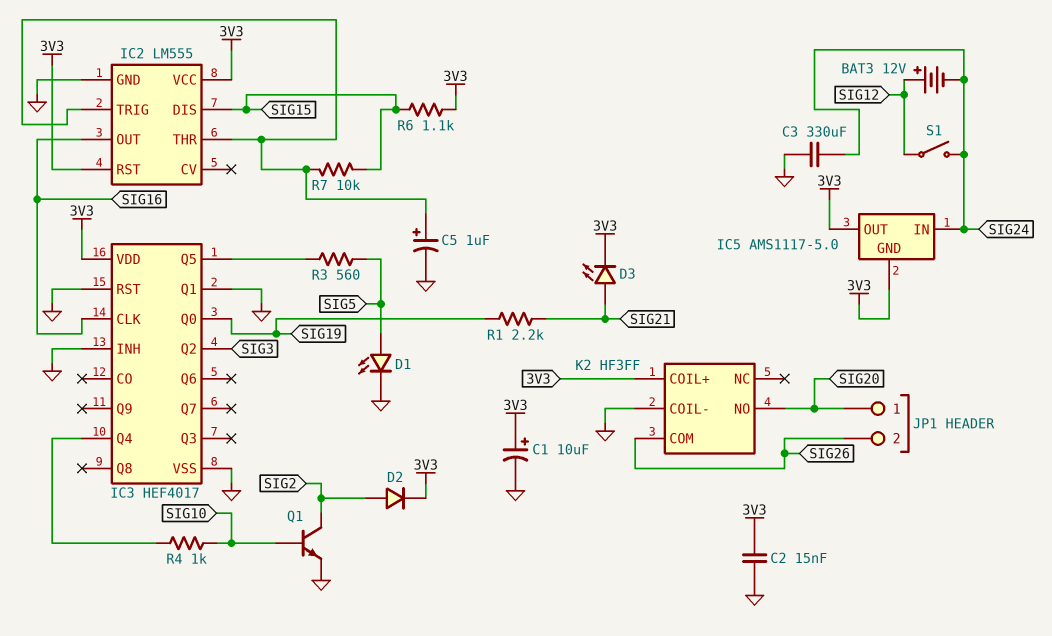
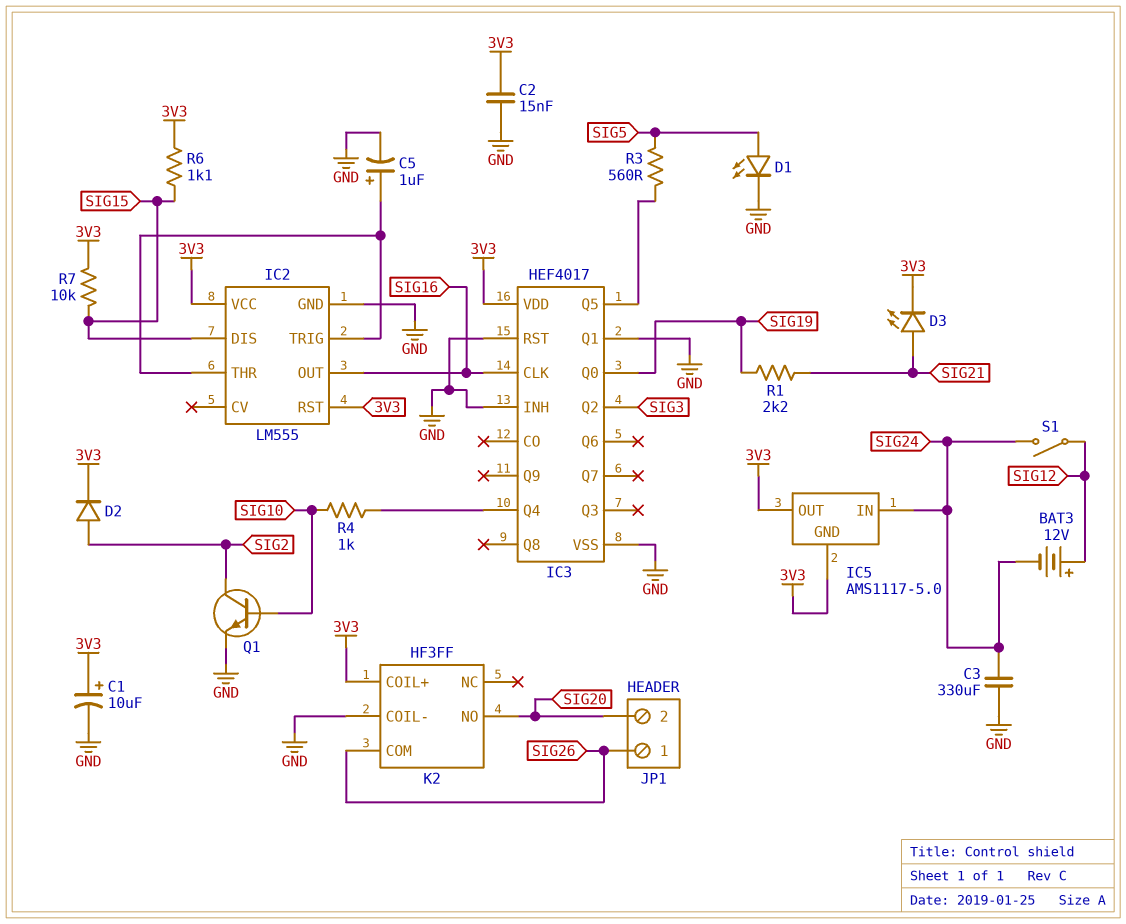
JP1 pin 1: SIG20 -> SIG26
JP1 pin 2: SIG26 -> SIG20
R7: 10k (IC2/THR, SIG15) -> 10k (3V3, SIG15)

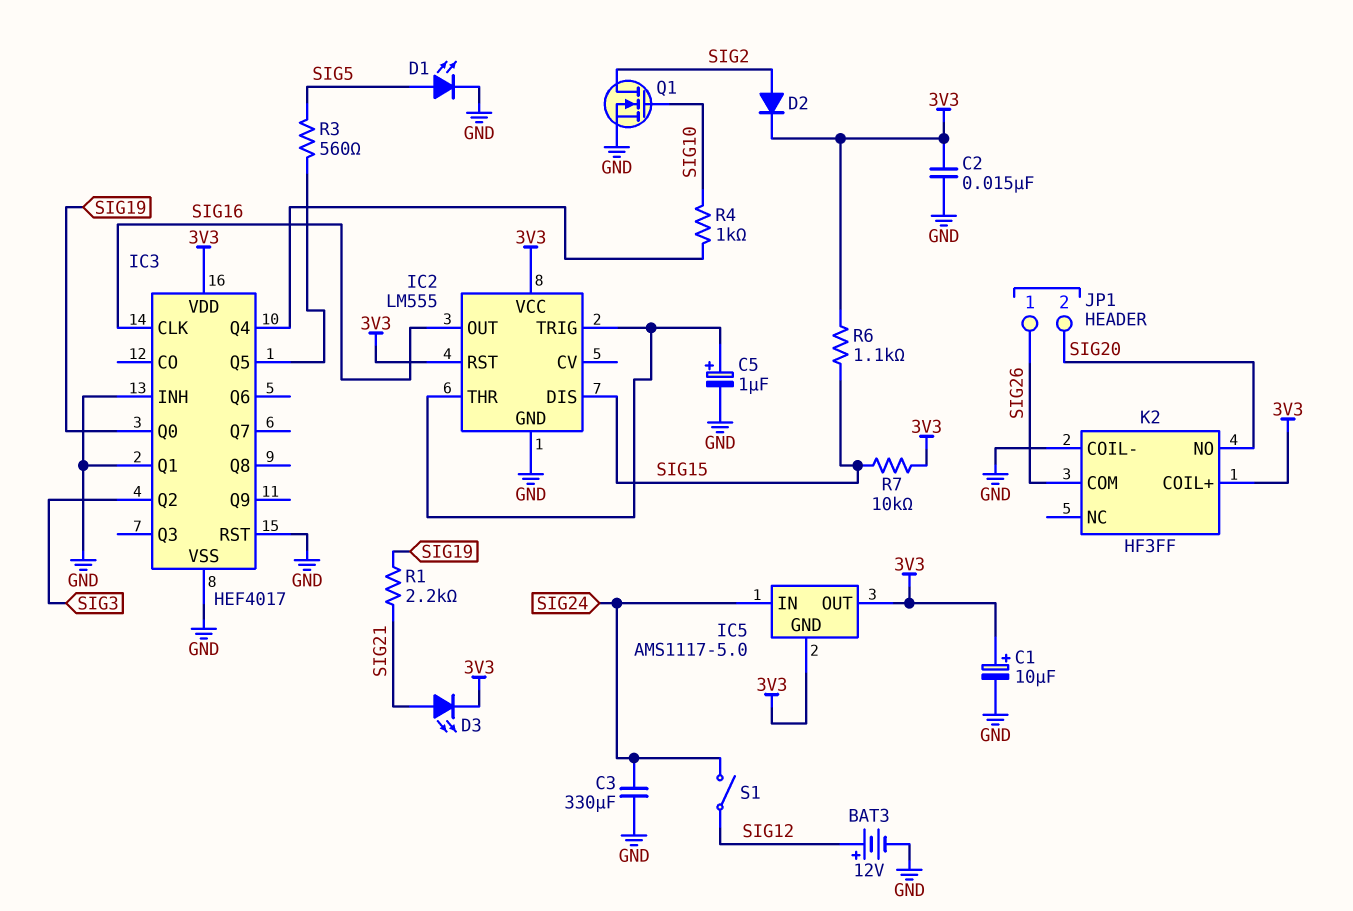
BAT3: 12V (plus SIG12, minus SIG24) -> 12V (plus SIG12, minus GND)
Q1: NPN (B SIG10, C SIG2, E GND) -> NMOS (G SIG10, D SIG2, S GND)

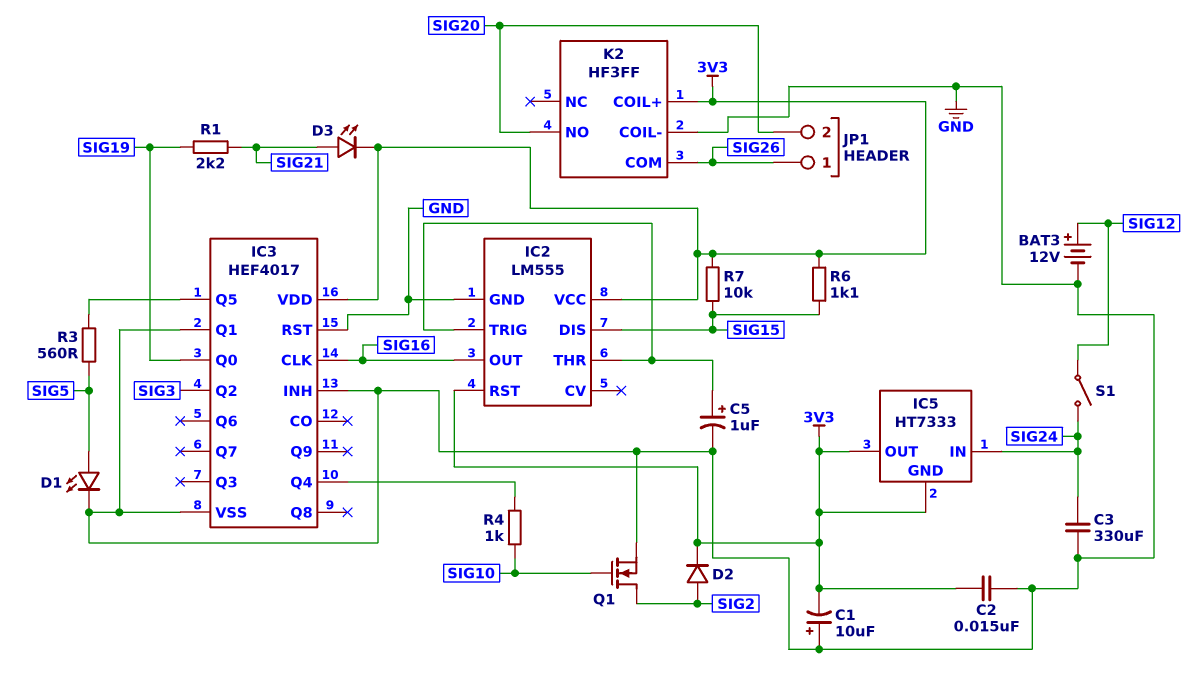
C1: 10uF (plus 3V3, minus GND) -> 10uF (plus GND, minus 3V3)
IC5: AMS1117-5.0 -> HT7333

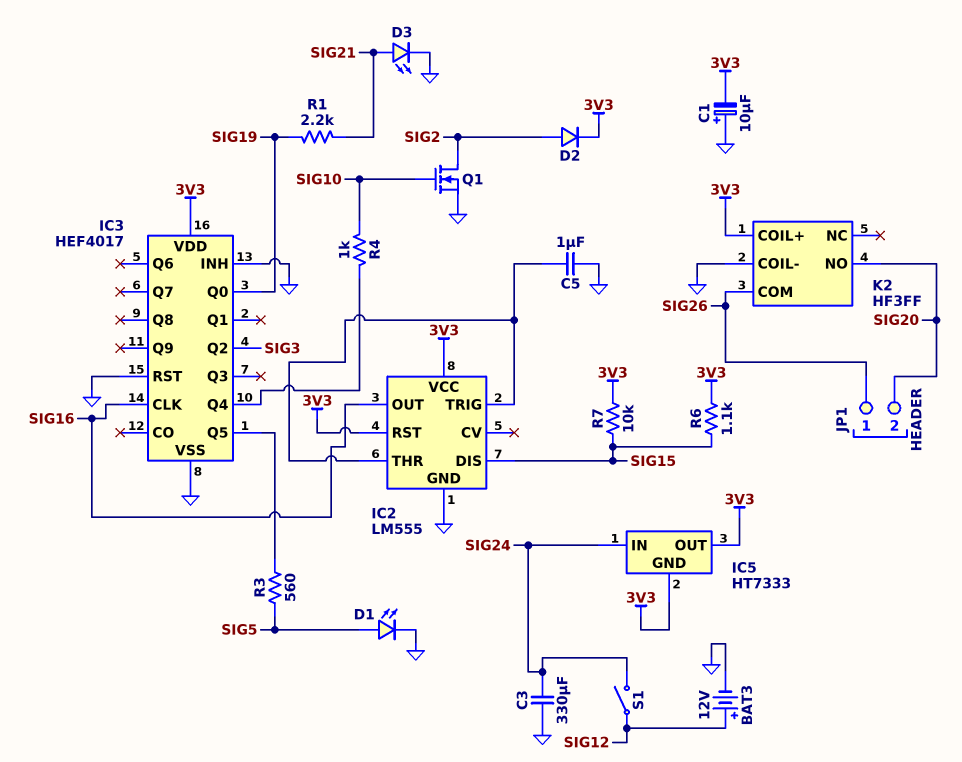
C2: 15nF (3V3, GND) -> none
C5: 1uF (plus IC2/THR, minus GND) -> 1uF (GND, IC2/THR)
D3: LED (A SIG21, K 3V3) -> LED (A SIG21, K GND)
IC3 pin Q1: GND -> none

